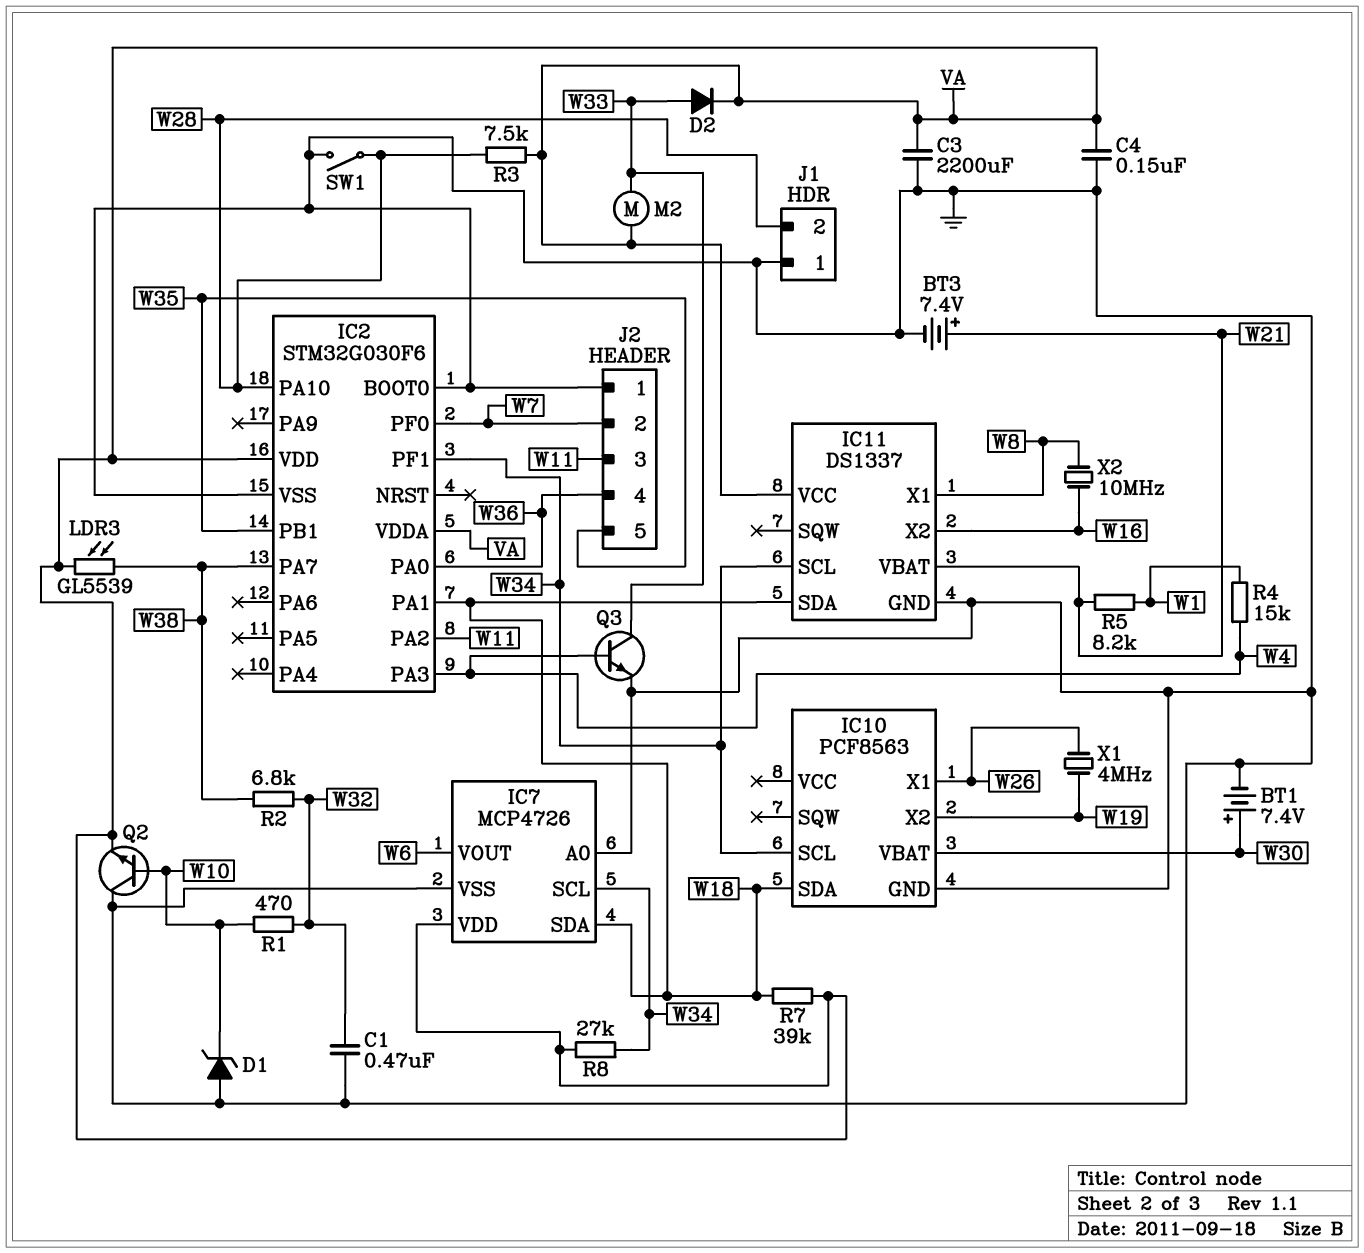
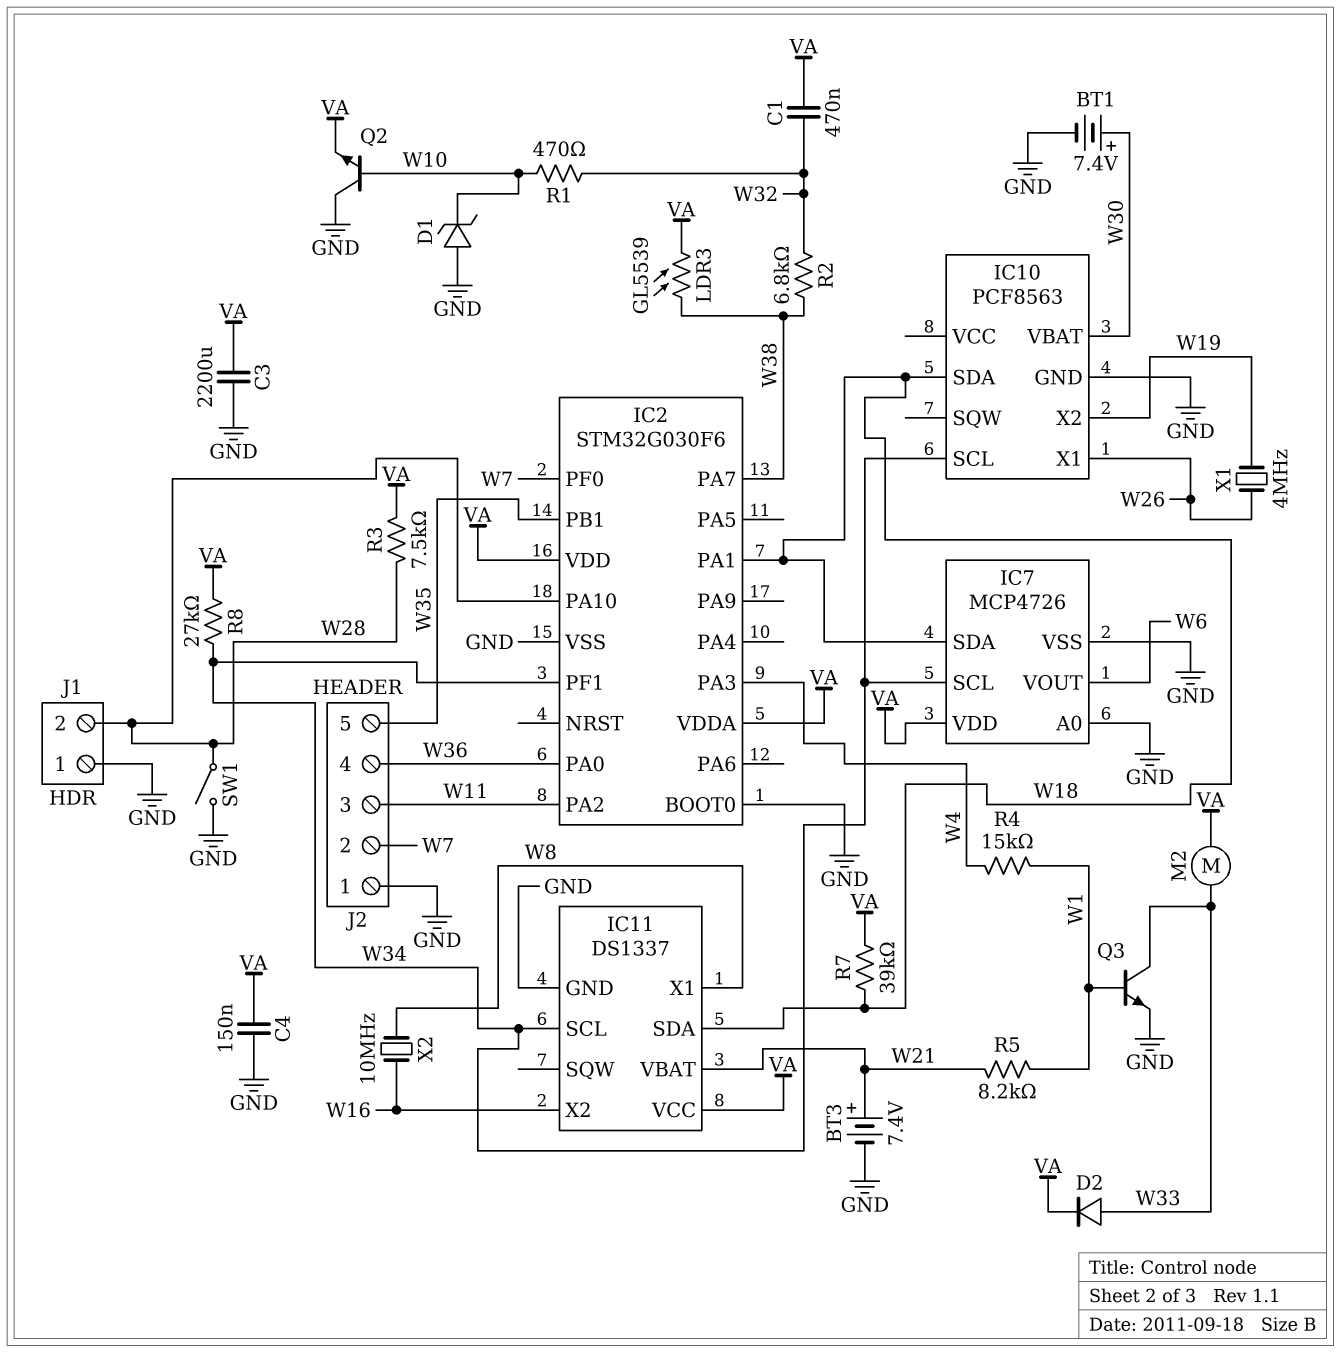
C1: 470nF (GND, W32) -> 470nF (VA, W32)
Q3: NPN (B W4, C W33, E GND) -> NPN (B W1, C W33, E GND)

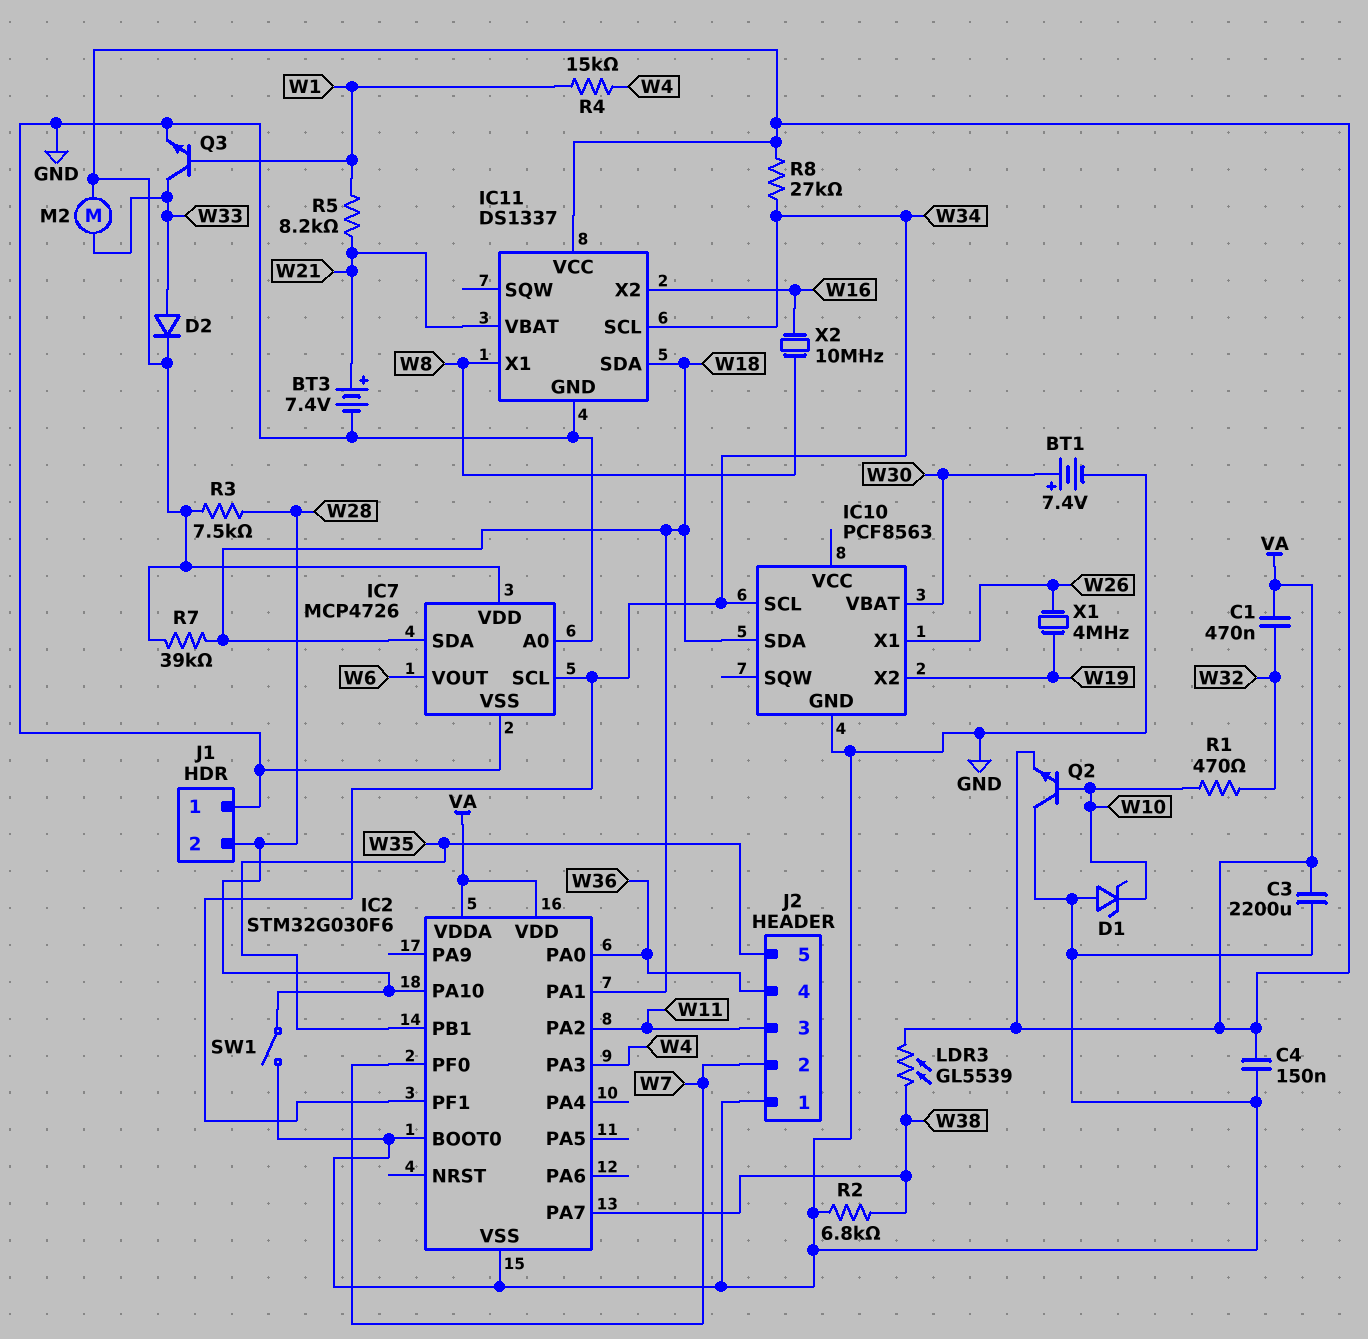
R2: 6.8k (W32, W38) -> 6.8k (GND, W38)

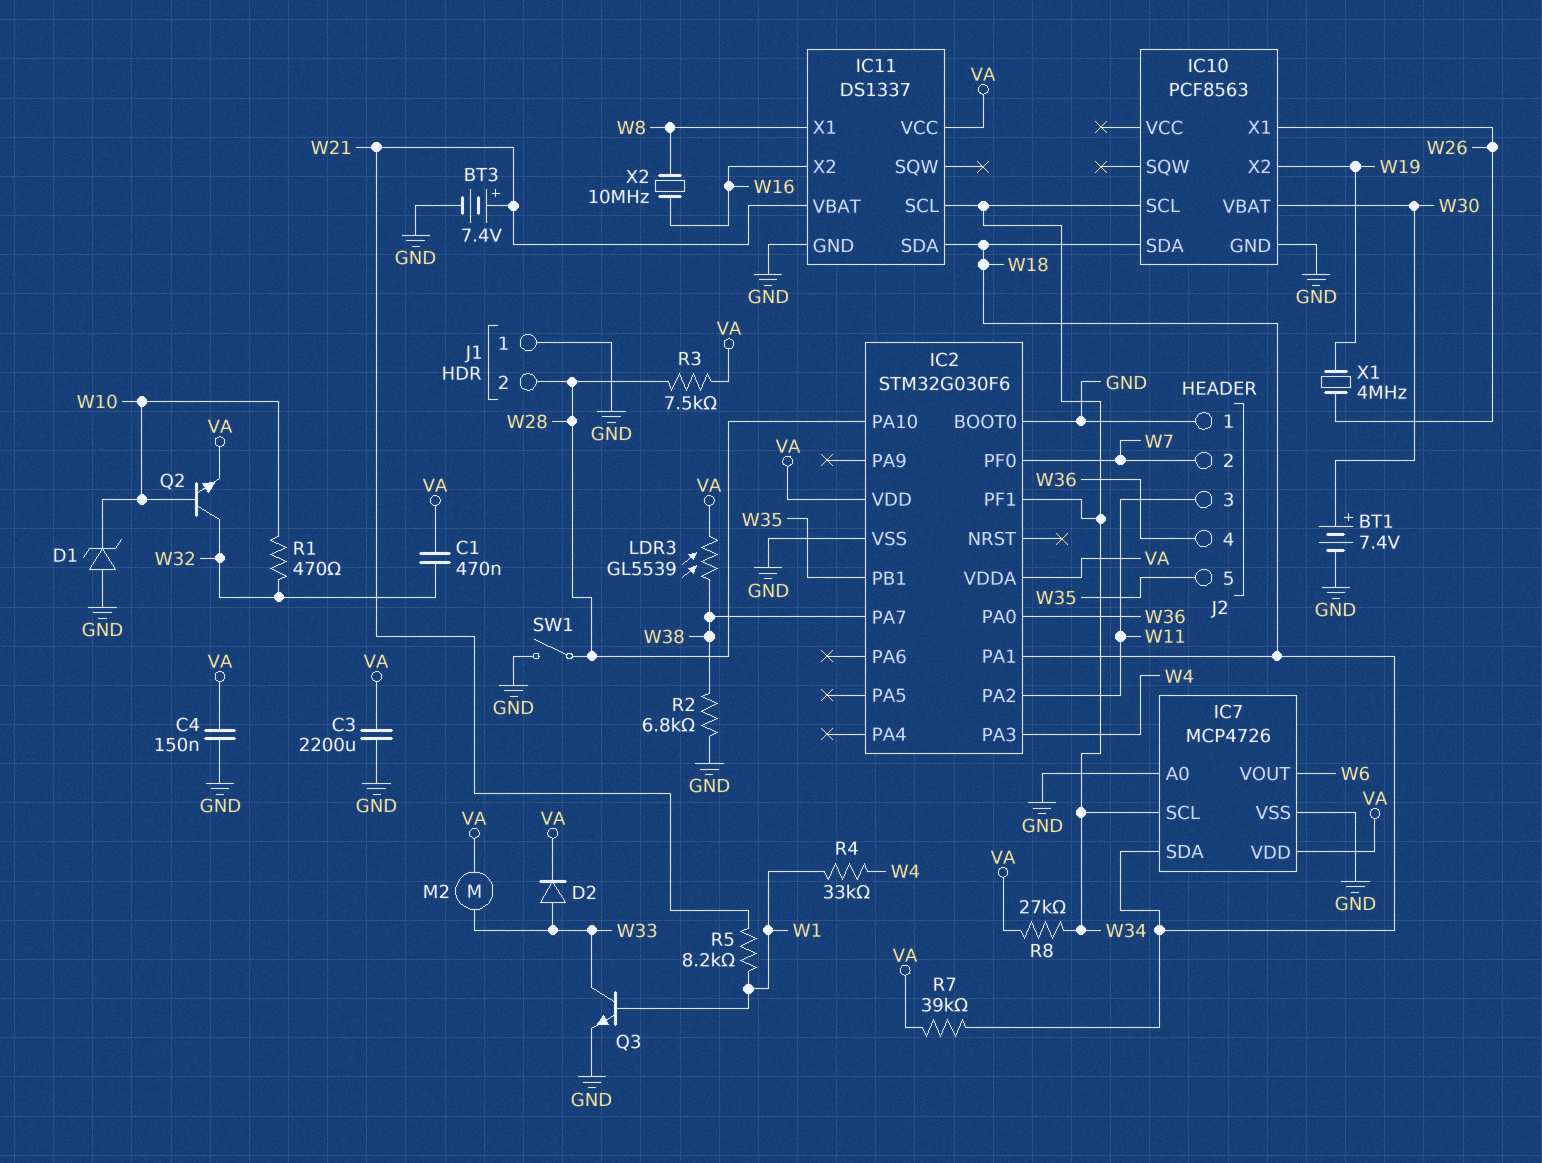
Q2: NPN (B W10, C GND, E VA) -> NPN (B W10, C W32, E VA)
R4: 15k (W1, W4) -> 33k (W1, W4)

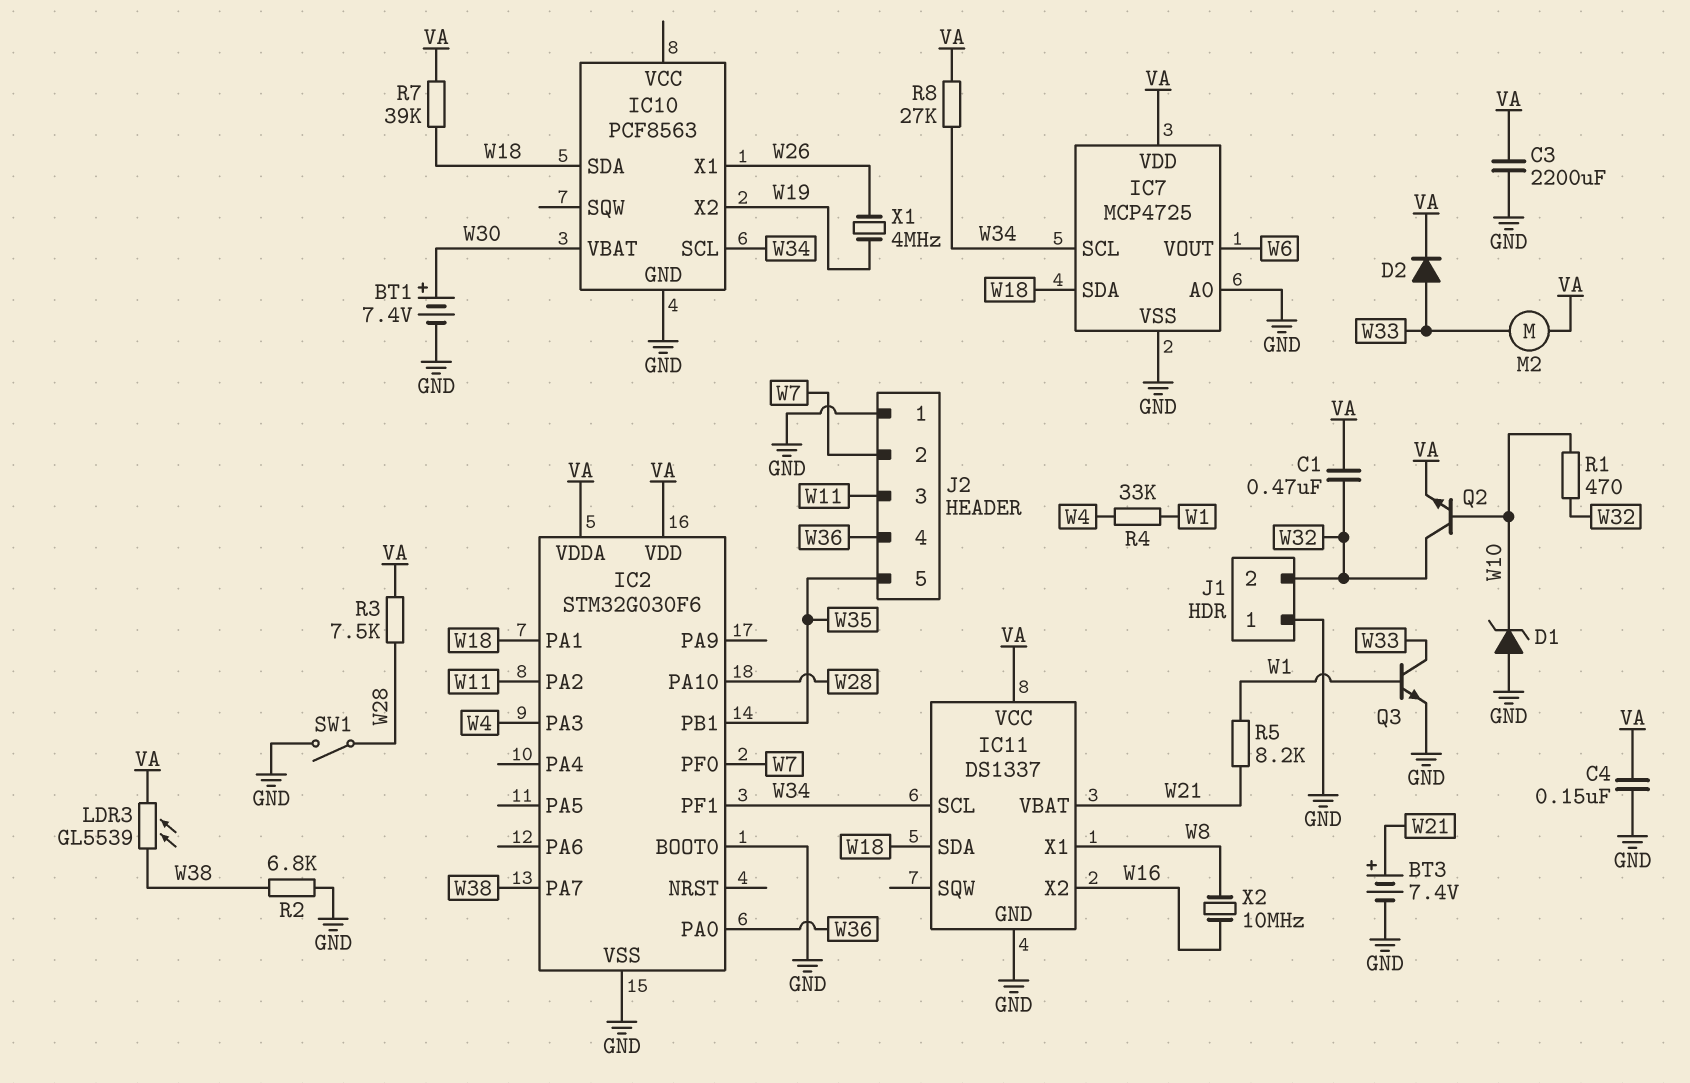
IC7: MCP4726 -> MCP4725
J1 pin 2: W28 -> W32

